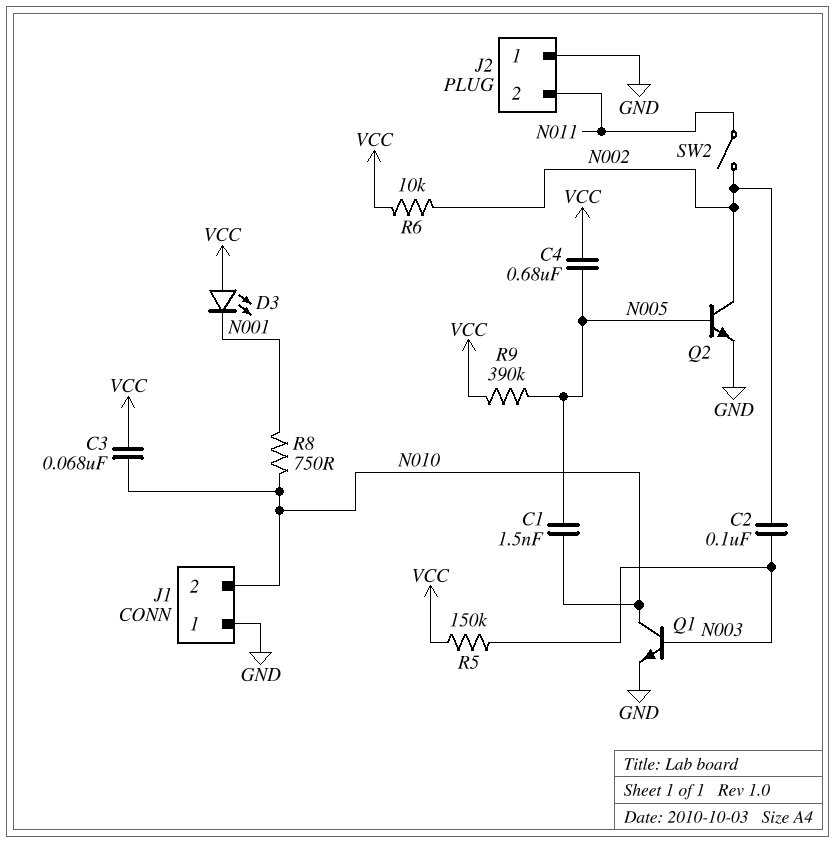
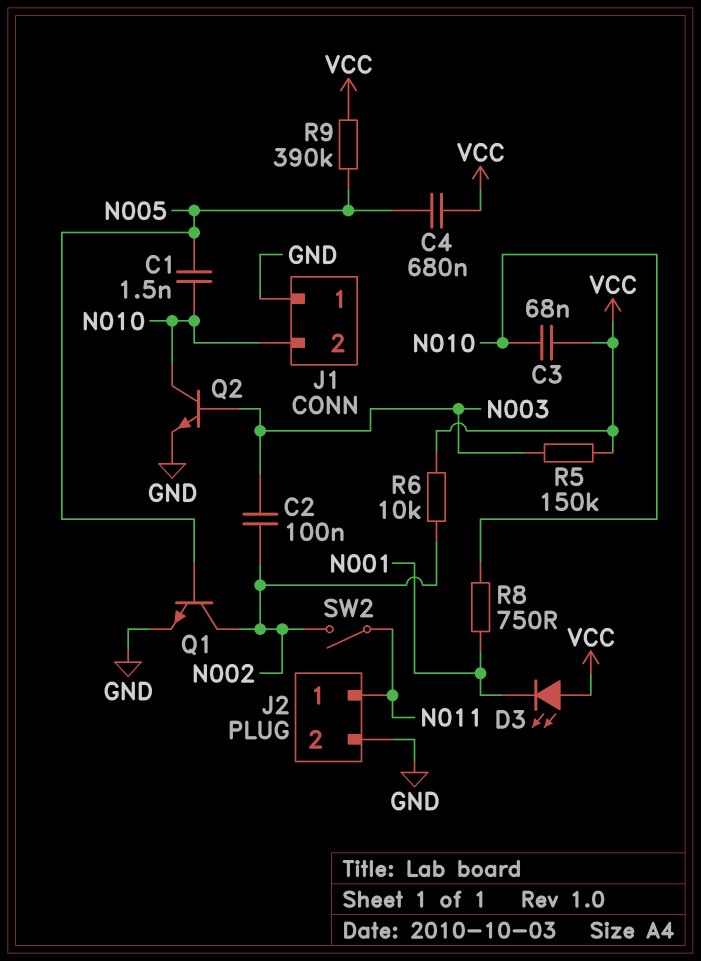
J2 pin 1: GND -> N011
J2 pin 2: N011 -> GND
Q1: NPN (B N003, C N010, E GND) -> NPN (B N005, C N002, E GND)
Q2: NPN (B N005, C N002, E GND) -> NPN (B N003, C N010, E GND)

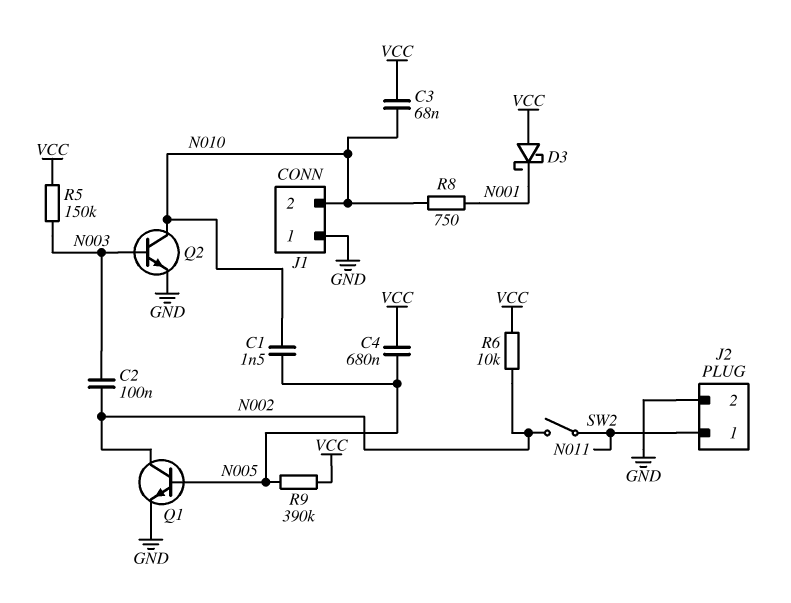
D3: LED (A VCC, K N001) -> schottky (A VCC, K N001)

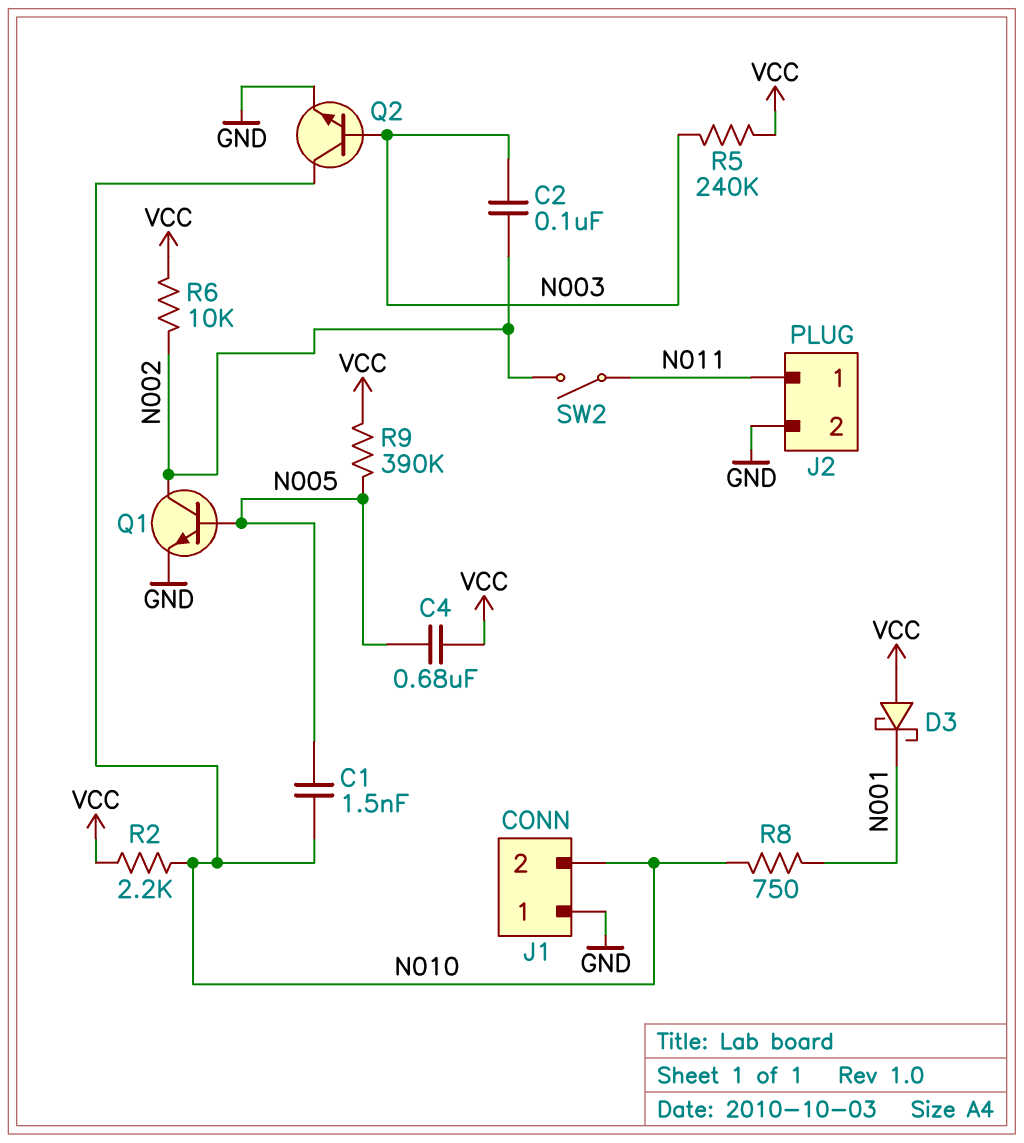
C3: 68nF (N010, VCC) -> none
R2: none -> 2.2k (N010, VCC)
R5: 150k (N003, VCC) -> 240k (N003, VCC)

